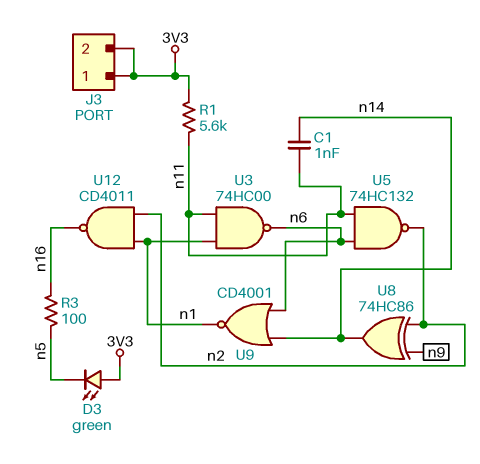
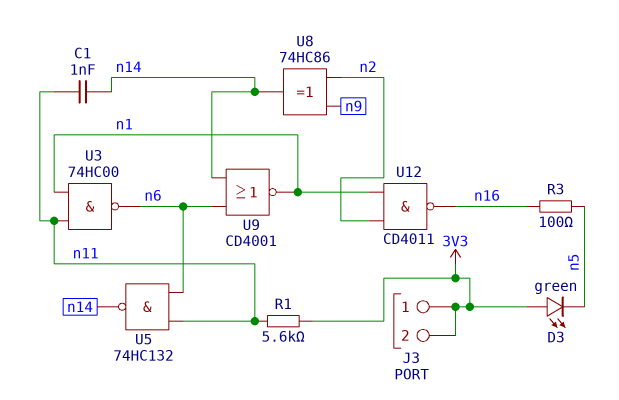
U5: NAND 74HC132 (in n6, in n11, out n2) -> NAND 74HC132 (in n6, in n11, out n14)

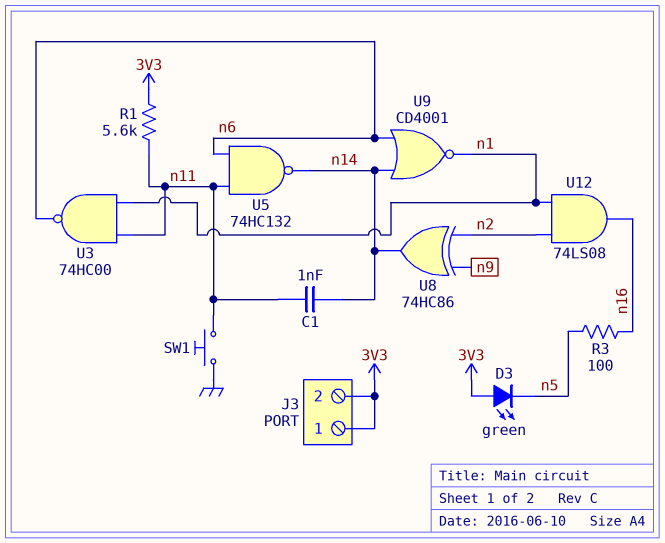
SW1: none -> button (GND, n11)
U12: NAND CD4011 (in n1, in n2, out n16) -> AND 74LS08 (in n1, in n2, out n16)

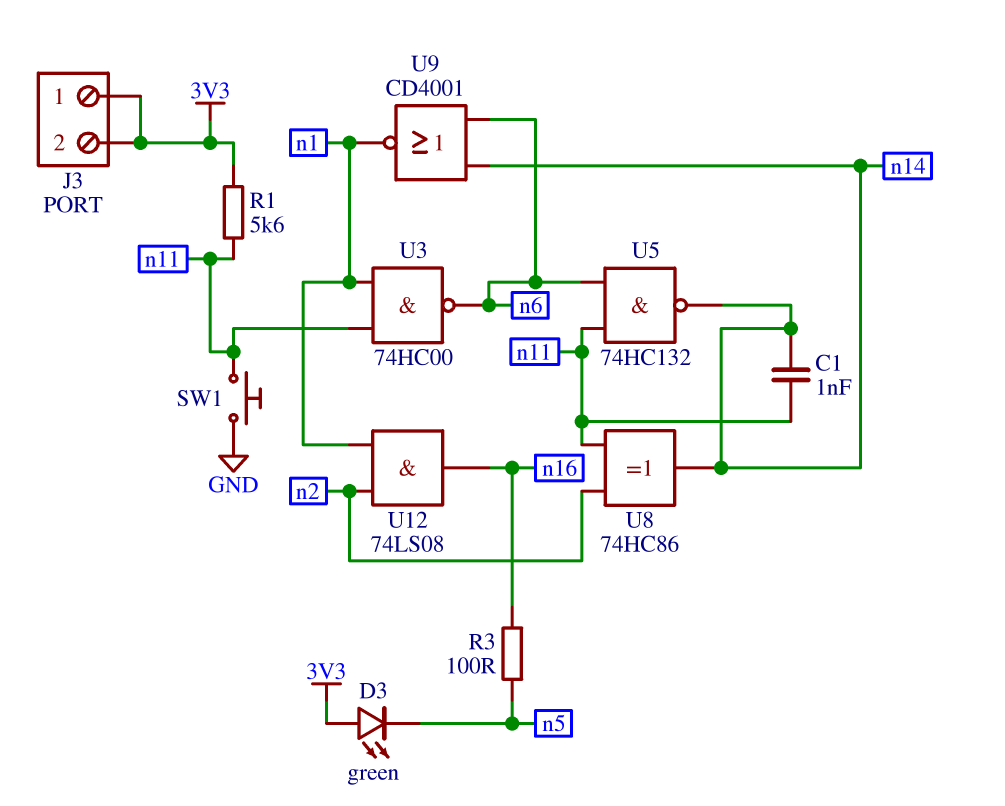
U8: XOR 74HC86 (in n2, in n9, out n14) -> XOR 74HC86 (in n2, in n11, out n14)

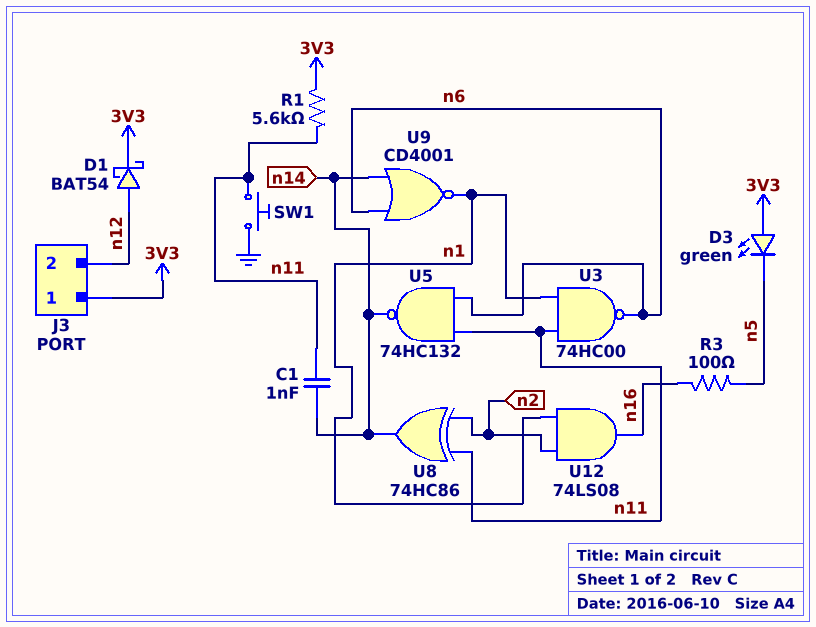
D1: none -> schottky BAT54 (A n12, K 3V3)
J3 pin 2: 3V3 -> n12

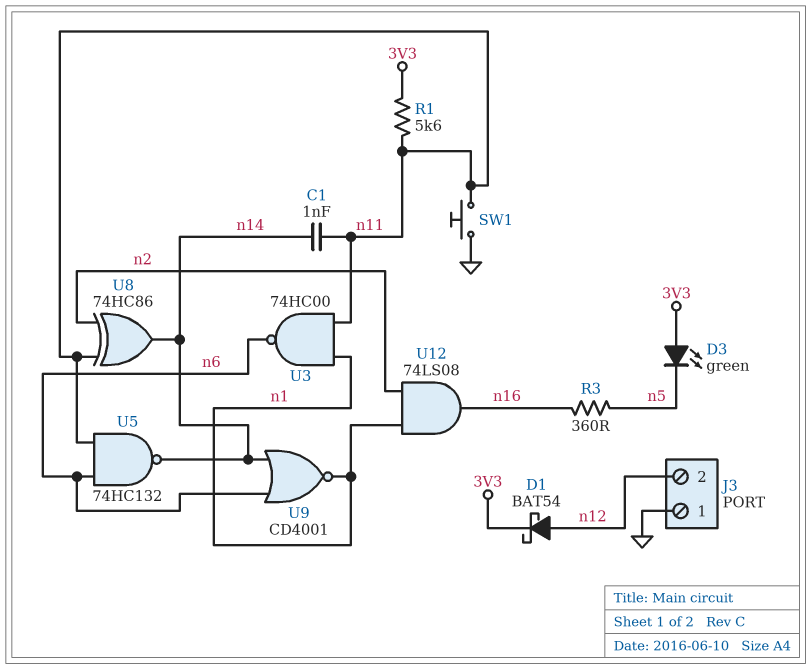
J3 pin 1: 3V3 -> GND
R3: 100 (n5, n16) -> 360 (n5, n16)

